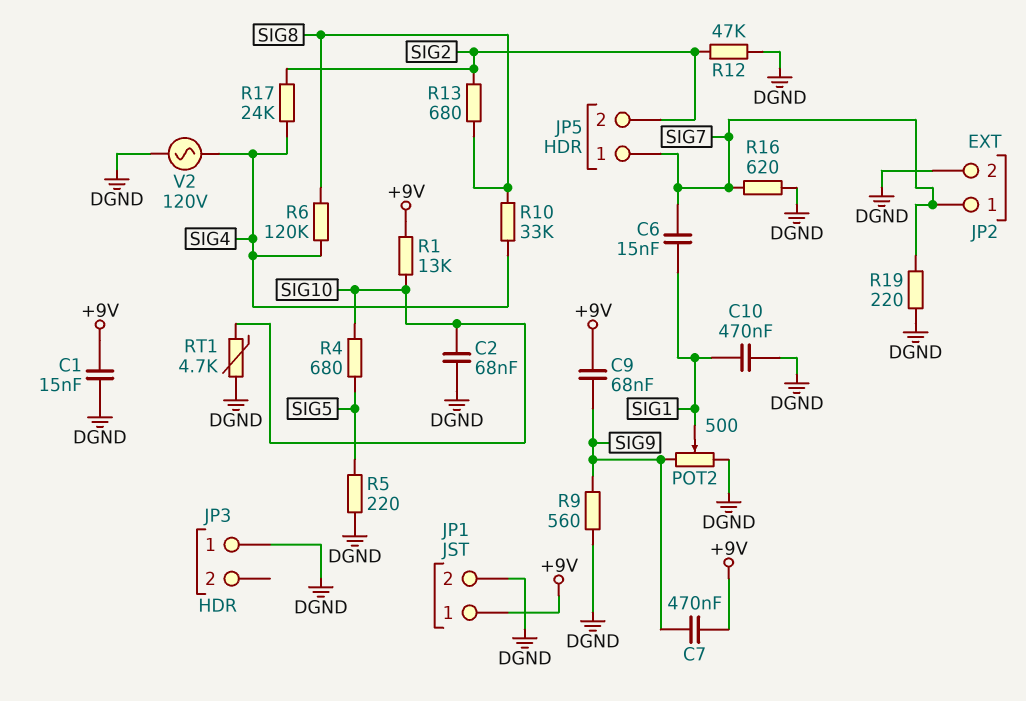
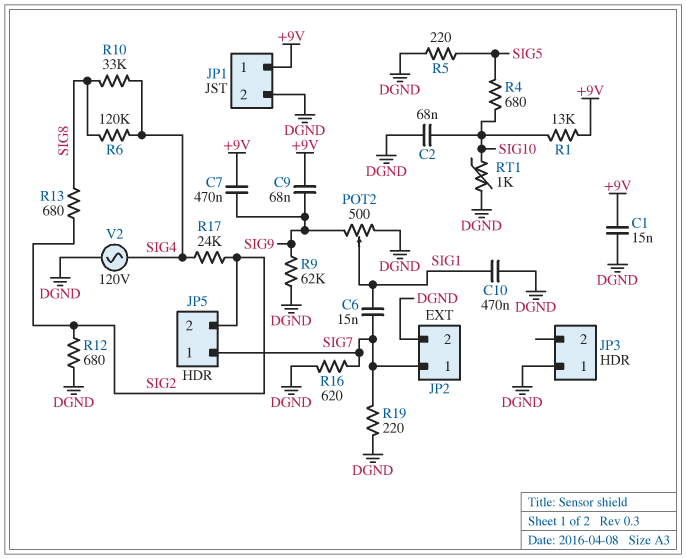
R9: 560 (DGND, SIG9) -> 62k (DGND, SIG9)
R12: 47k (DGND, SIG2) -> 680 (DGND, SIG2)
RT1: 4.7k (DGND, SIG10) -> 1k (DGND, SIG10)

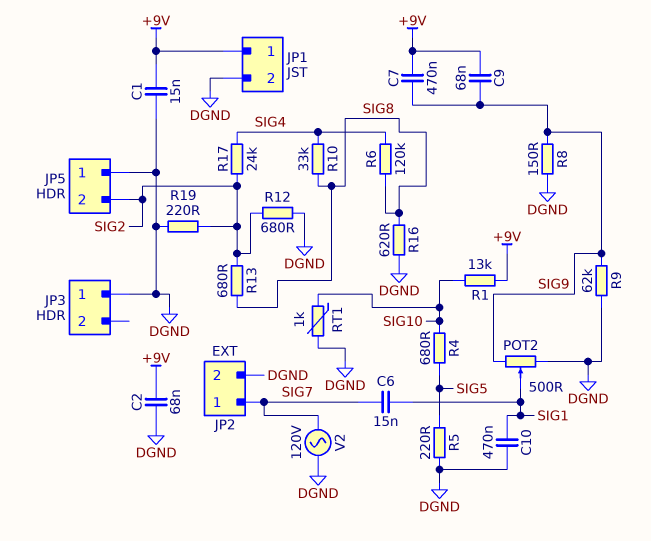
C2: 68nF (DGND, SIG10) -> 68nF (+9V, DGND)
JP5 pin 1: SIG7 -> DGND
R8: none -> 150 (DGND, SIG9)
R16: 620 (DGND, SIG7) -> 620 (DGND, SIG8)
R19: 220 (DGND, SIG7) -> 220 (DGND, SIG2)
V2: AC 120V (DGND, SIG4) -> AC 120V (DGND, SIG7)

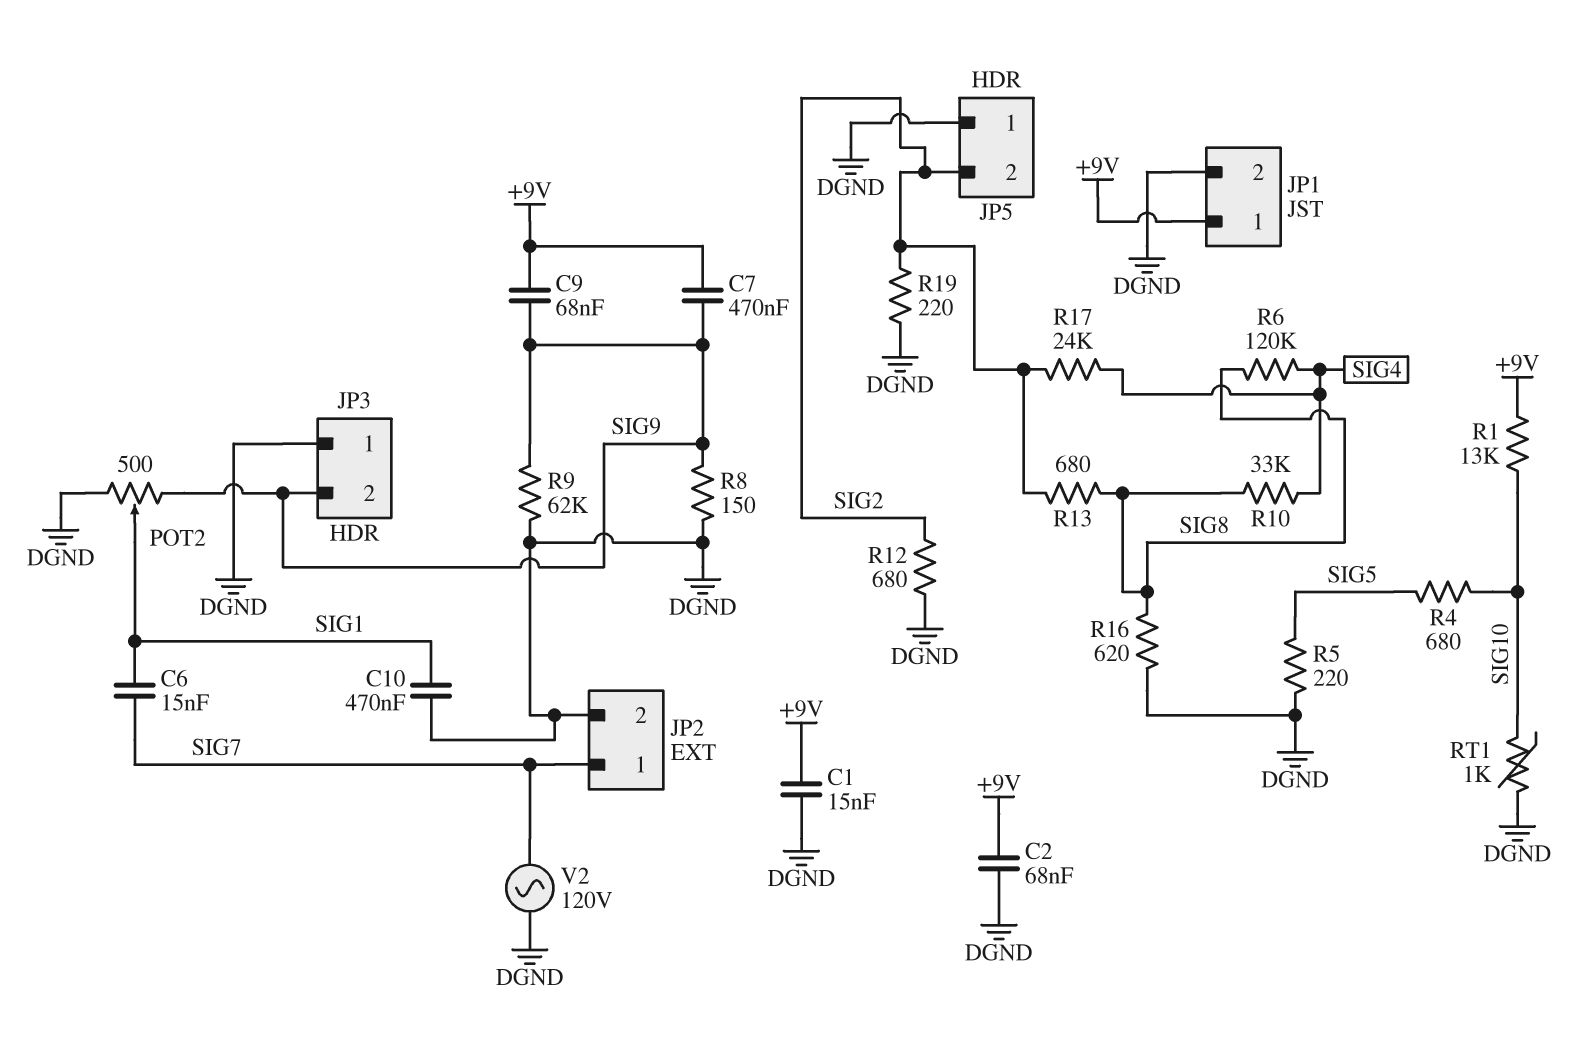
JP3 pin 2: none -> SIG9

